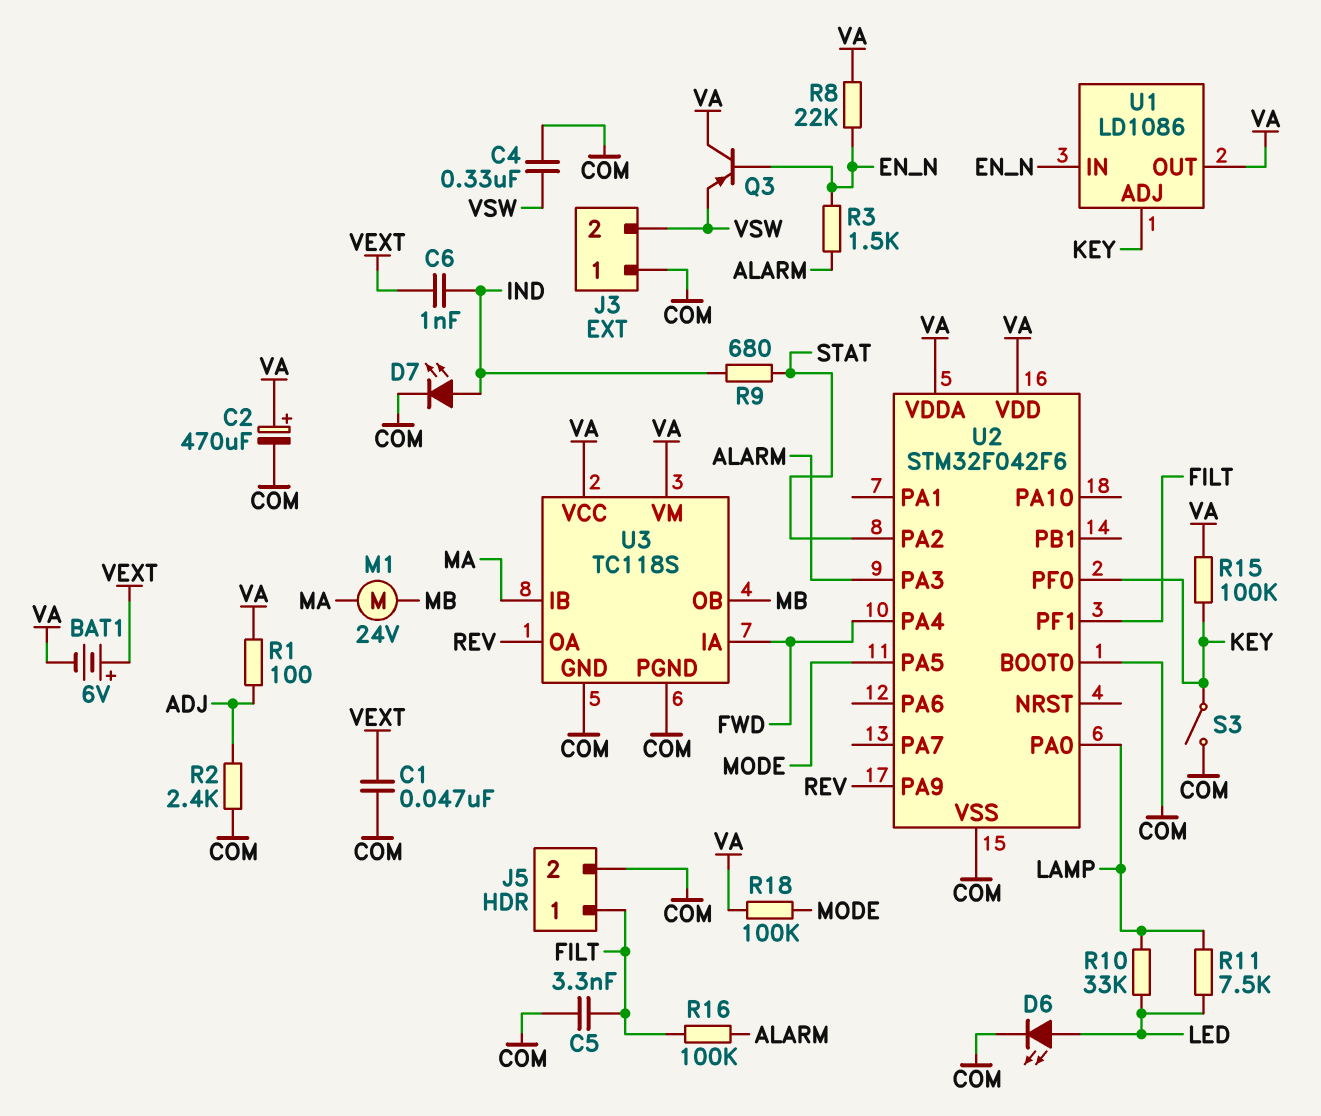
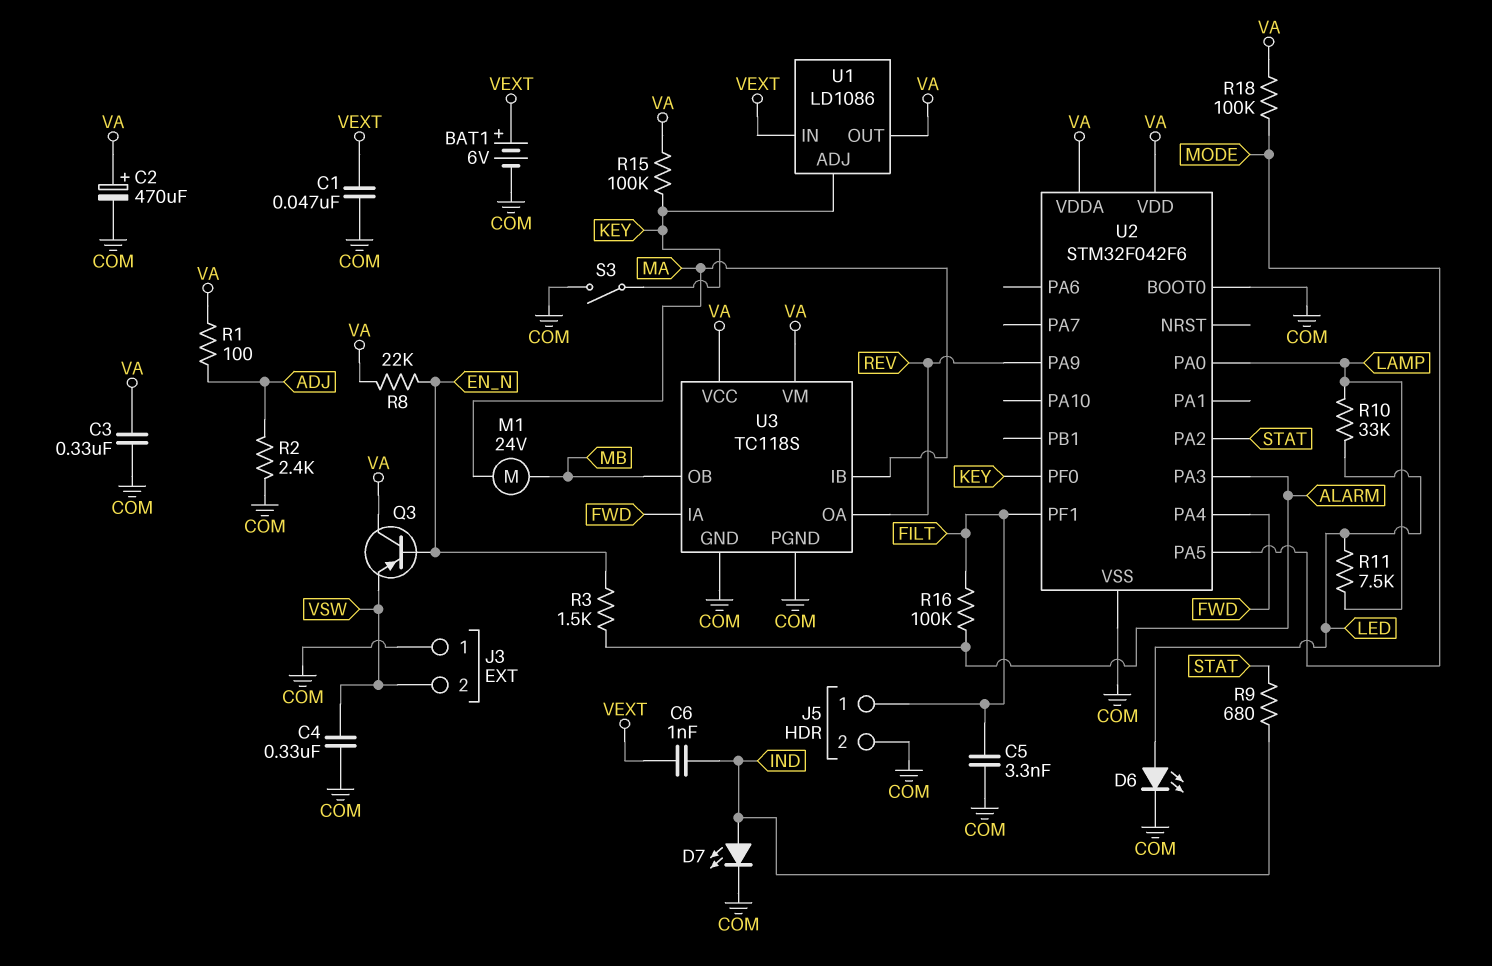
BAT1: 6V (plus VEXT, minus VA) -> 6V (plus VEXT, minus COM)
C3: none -> 330nF (COM, VA)
U1 pin IN: EN_N -> VEXT

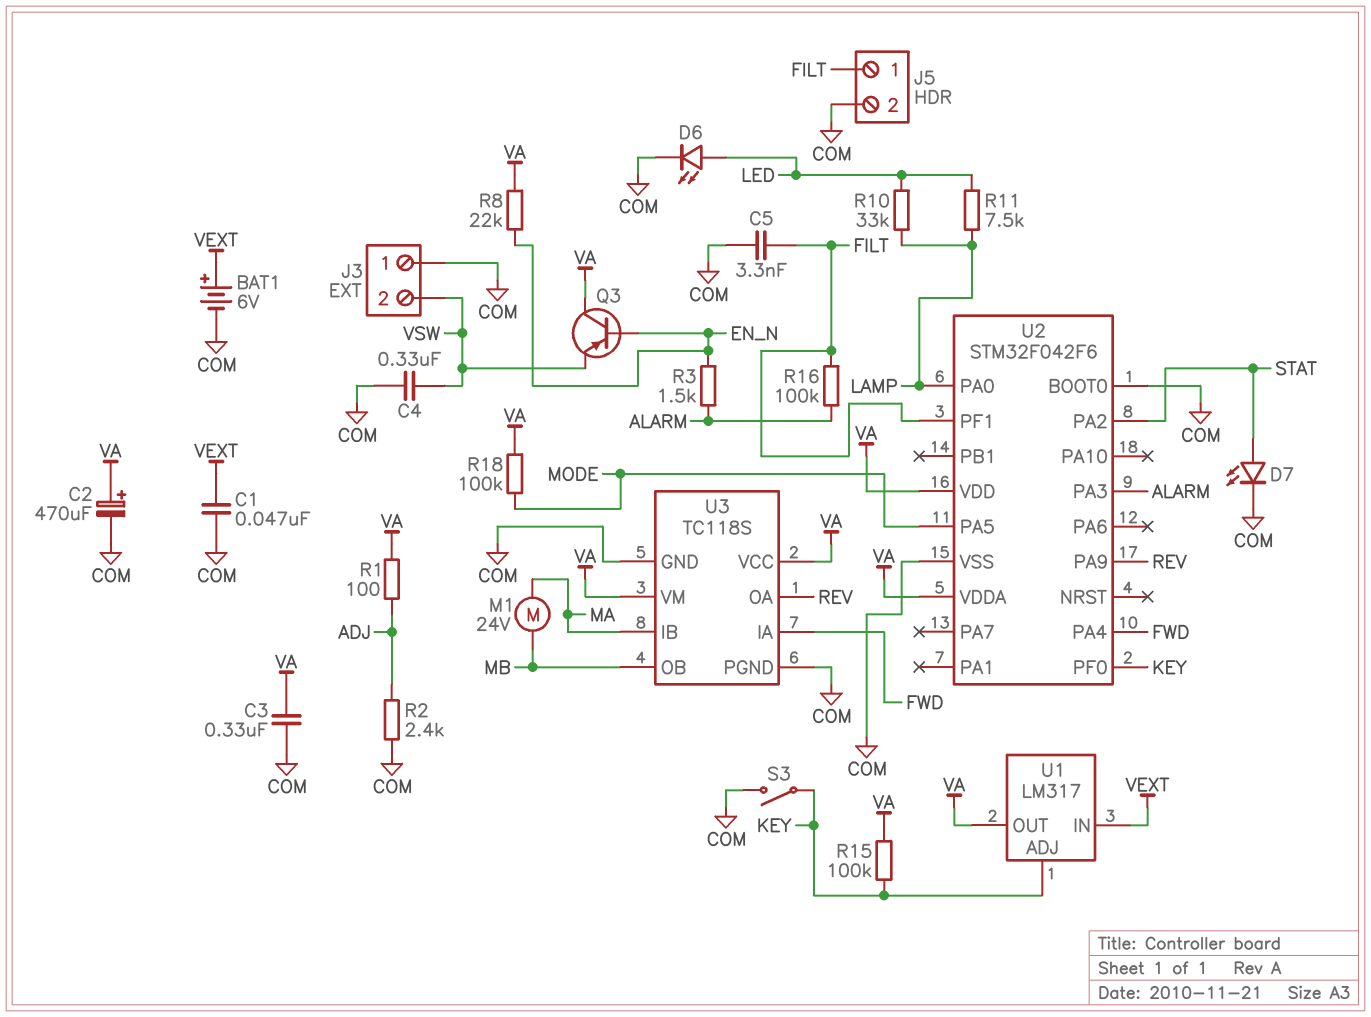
C6: 1nF (IND, VEXT) -> none
D7: LED (A IND, K COM) -> LED (A STAT, K COM)
R9: 680 (IND, STAT) -> none
U1: LD1086 -> LM317

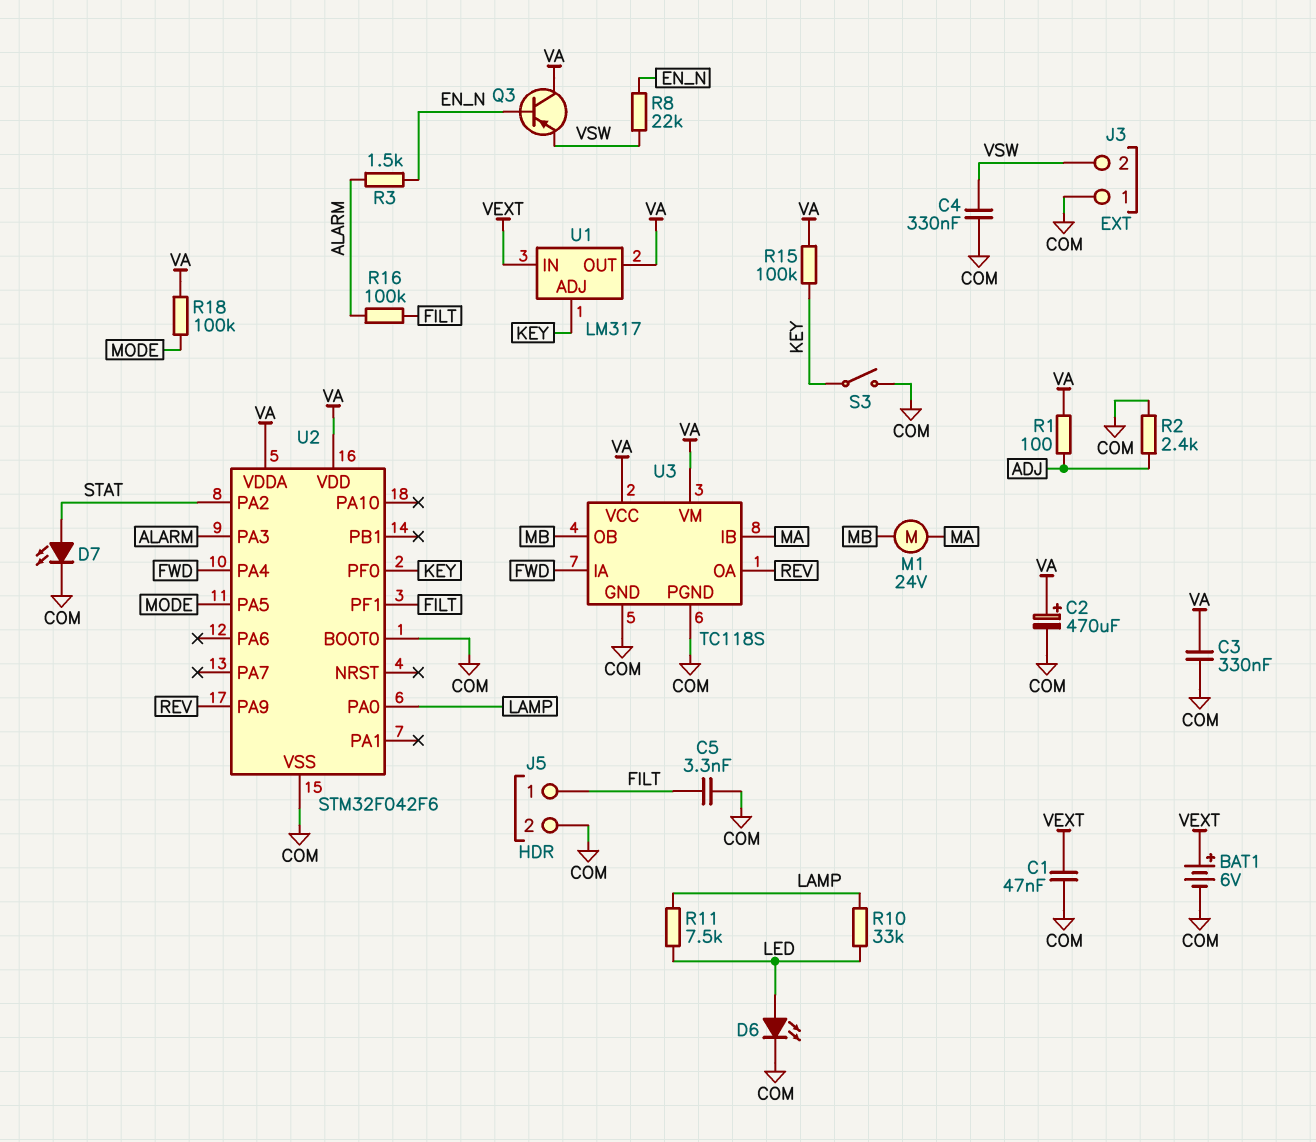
R8: 22k (EN_N, VA) -> 22k (EN_N, VSW)

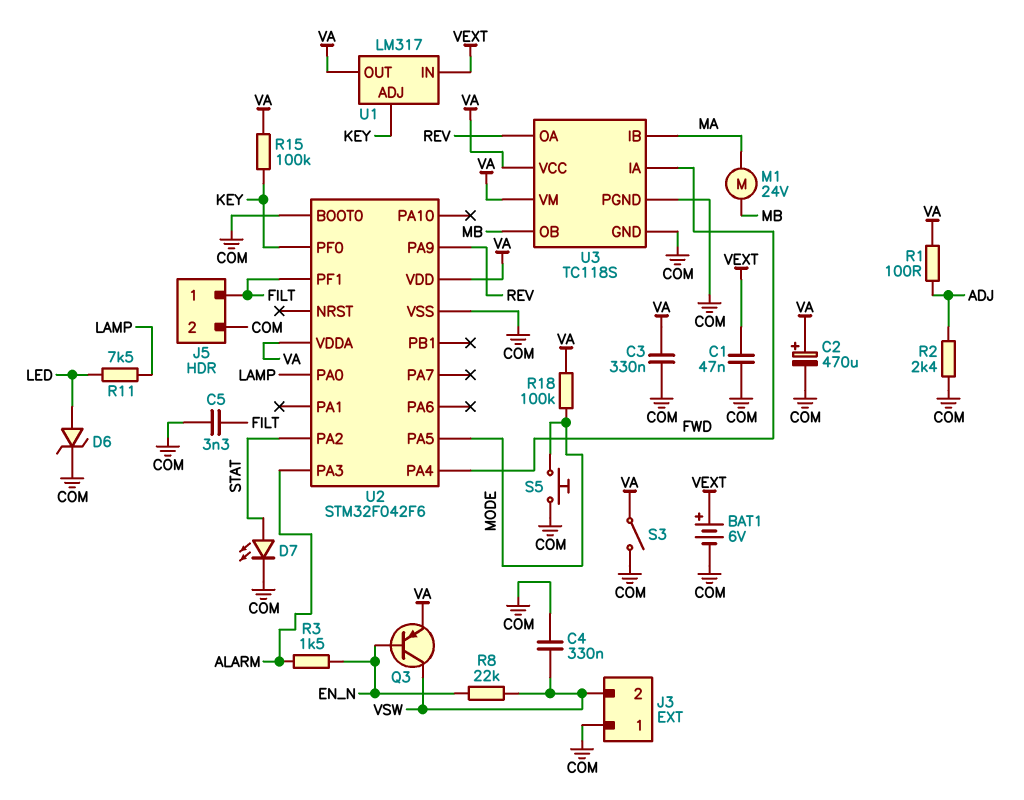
D6: LED (A LED, K COM) -> zener (A LED, K COM)
Q3: PNP (B EN_N, C VA, E VSW) -> PNP (B EN_N, C VSW, E VA)
R10: 33k (LAMP, LED) -> none
R16: 100k (ALARM, FILT) -> none
S3: switch (COM, KEY) -> switch (COM, VA)
S5: none -> button (COM, MODE)

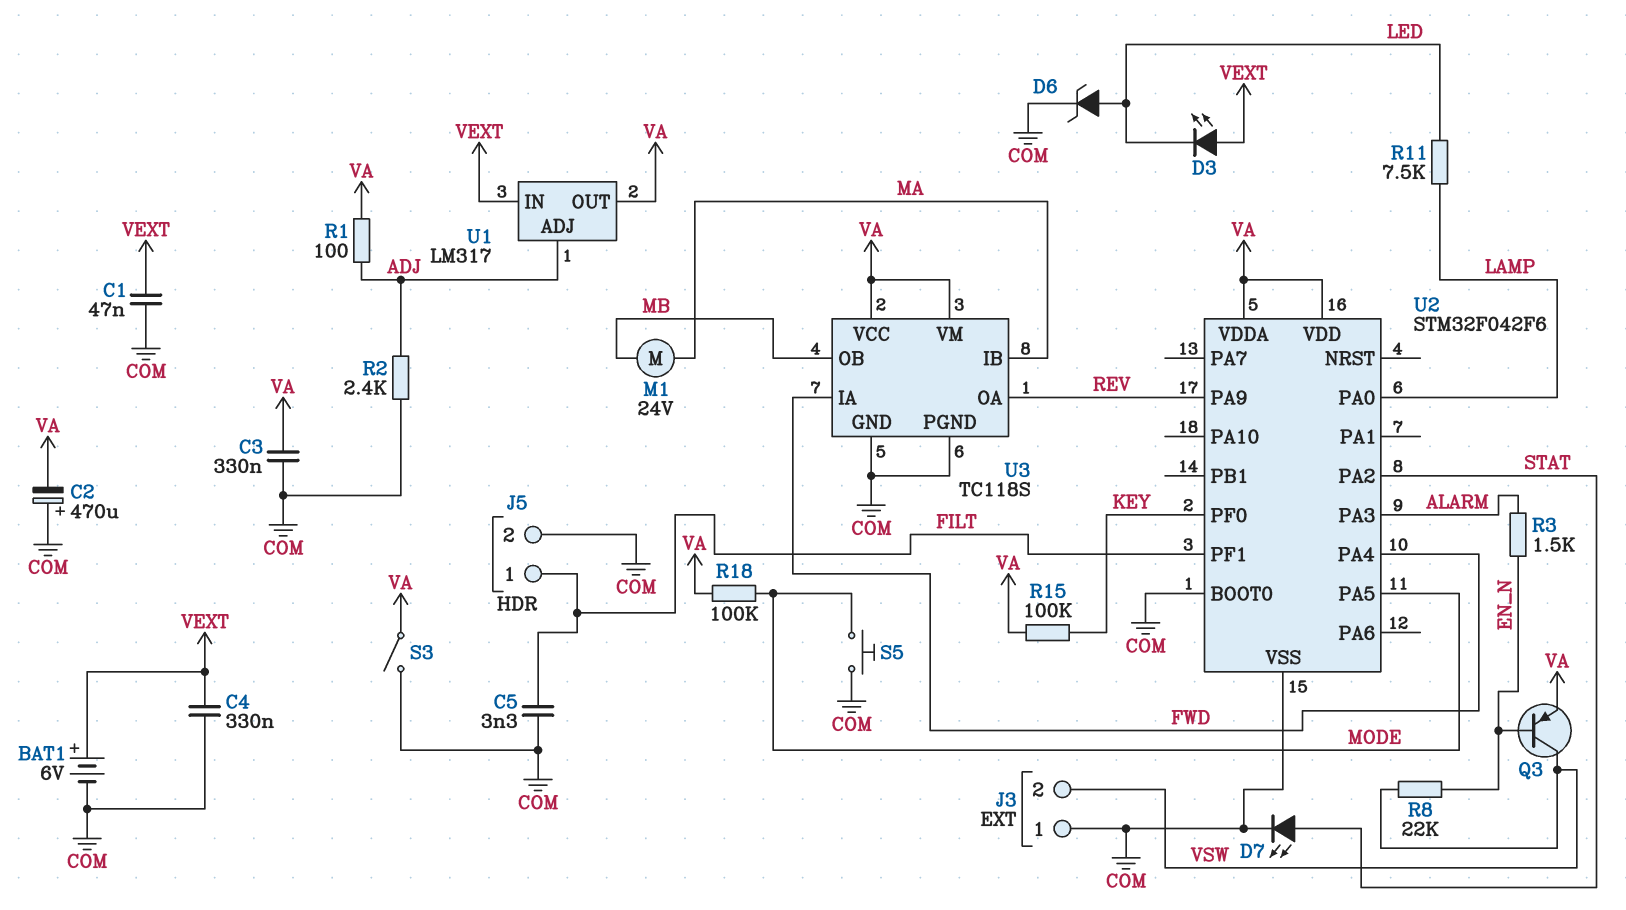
C2: 470uF (plus VA, minus COM) -> 470uF (plus COM, minus VA)
C4: 330nF (COM, VSW) -> 330nF (COM, VEXT)
D3: none -> LED (A VEXT, K LED)
U1 pin ADJ: KEY -> ADJ

